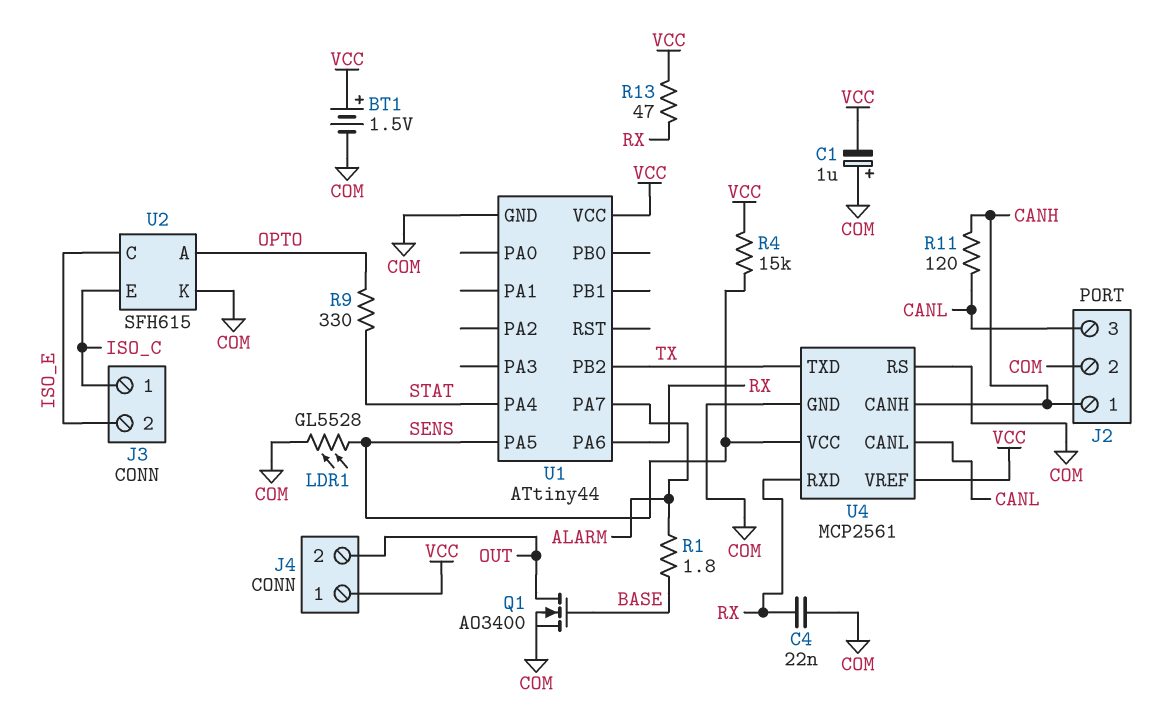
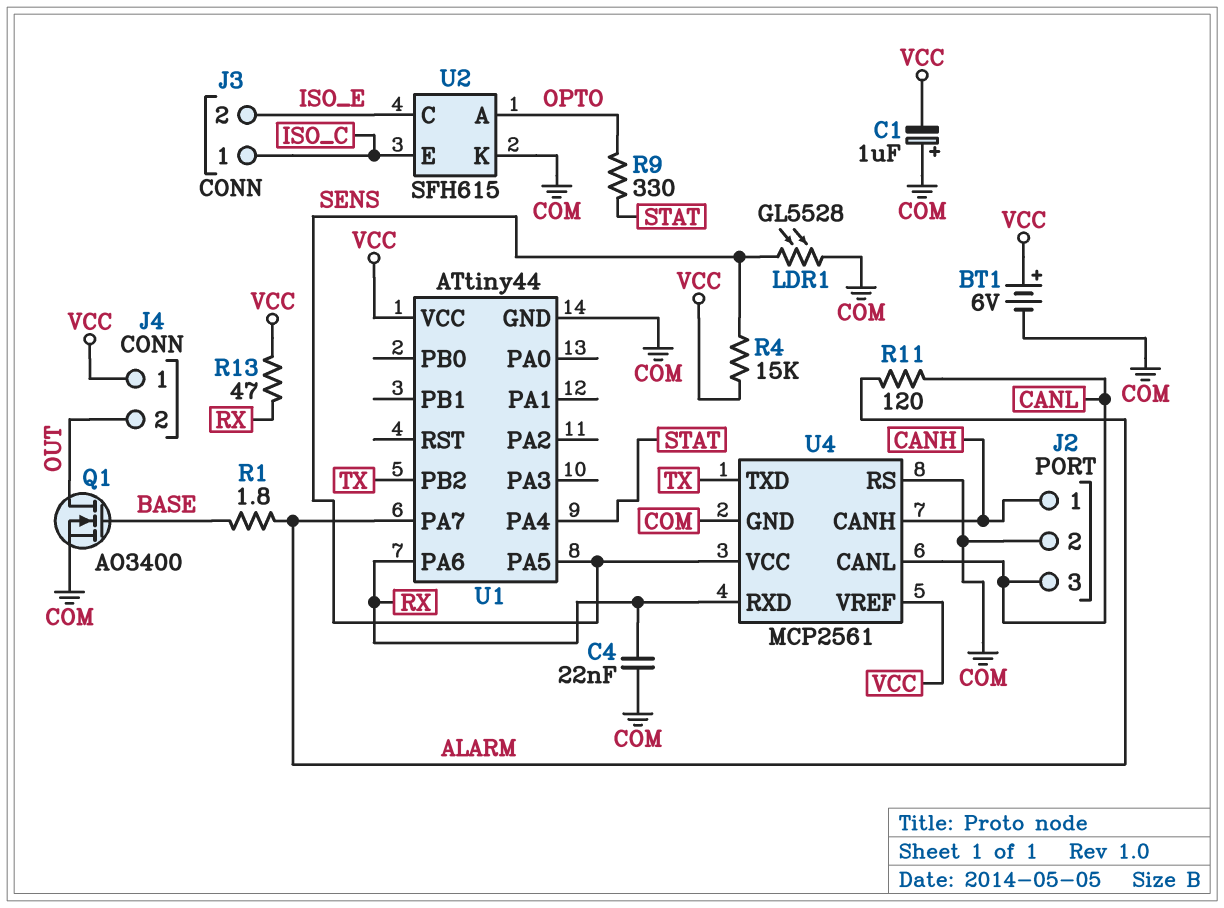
BT1: 1.5V (plus VCC, minus COM) -> 6V (plus VCC, minus COM)
R11: 120 (CANH, CANL) -> 120 (ALARM, CANL)

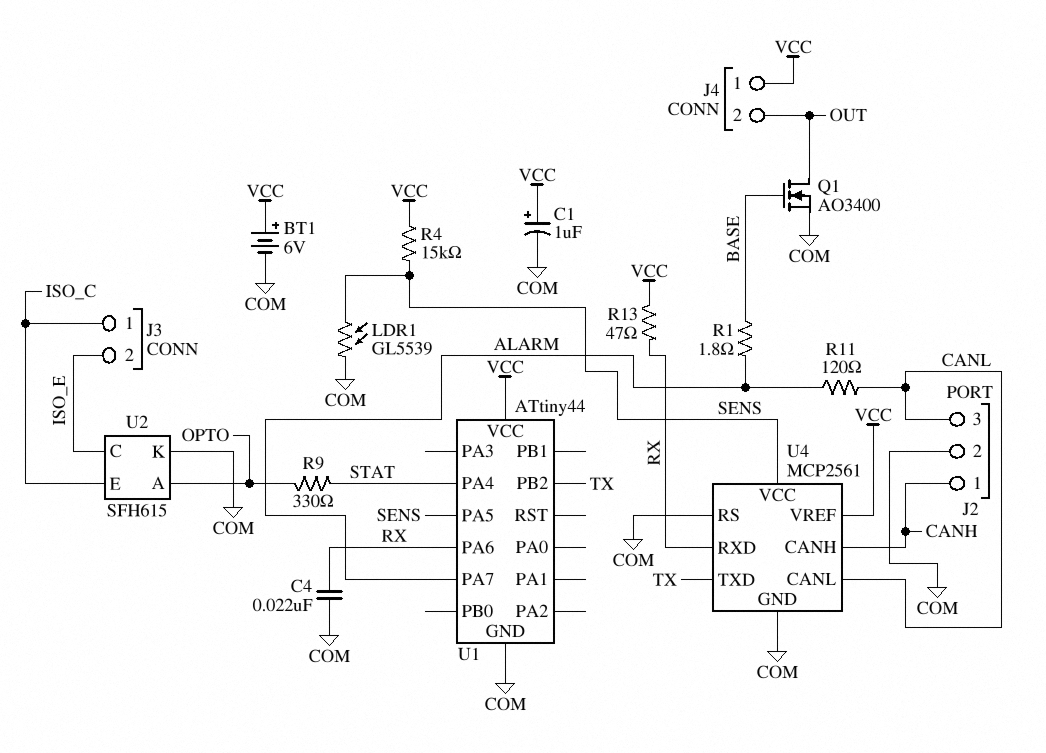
C1: 1uF (plus COM, minus VCC) -> 1uF (plus VCC, minus COM)
LDR1: GL5528 (COM, SENS) -> GL5539 (COM, SENS)

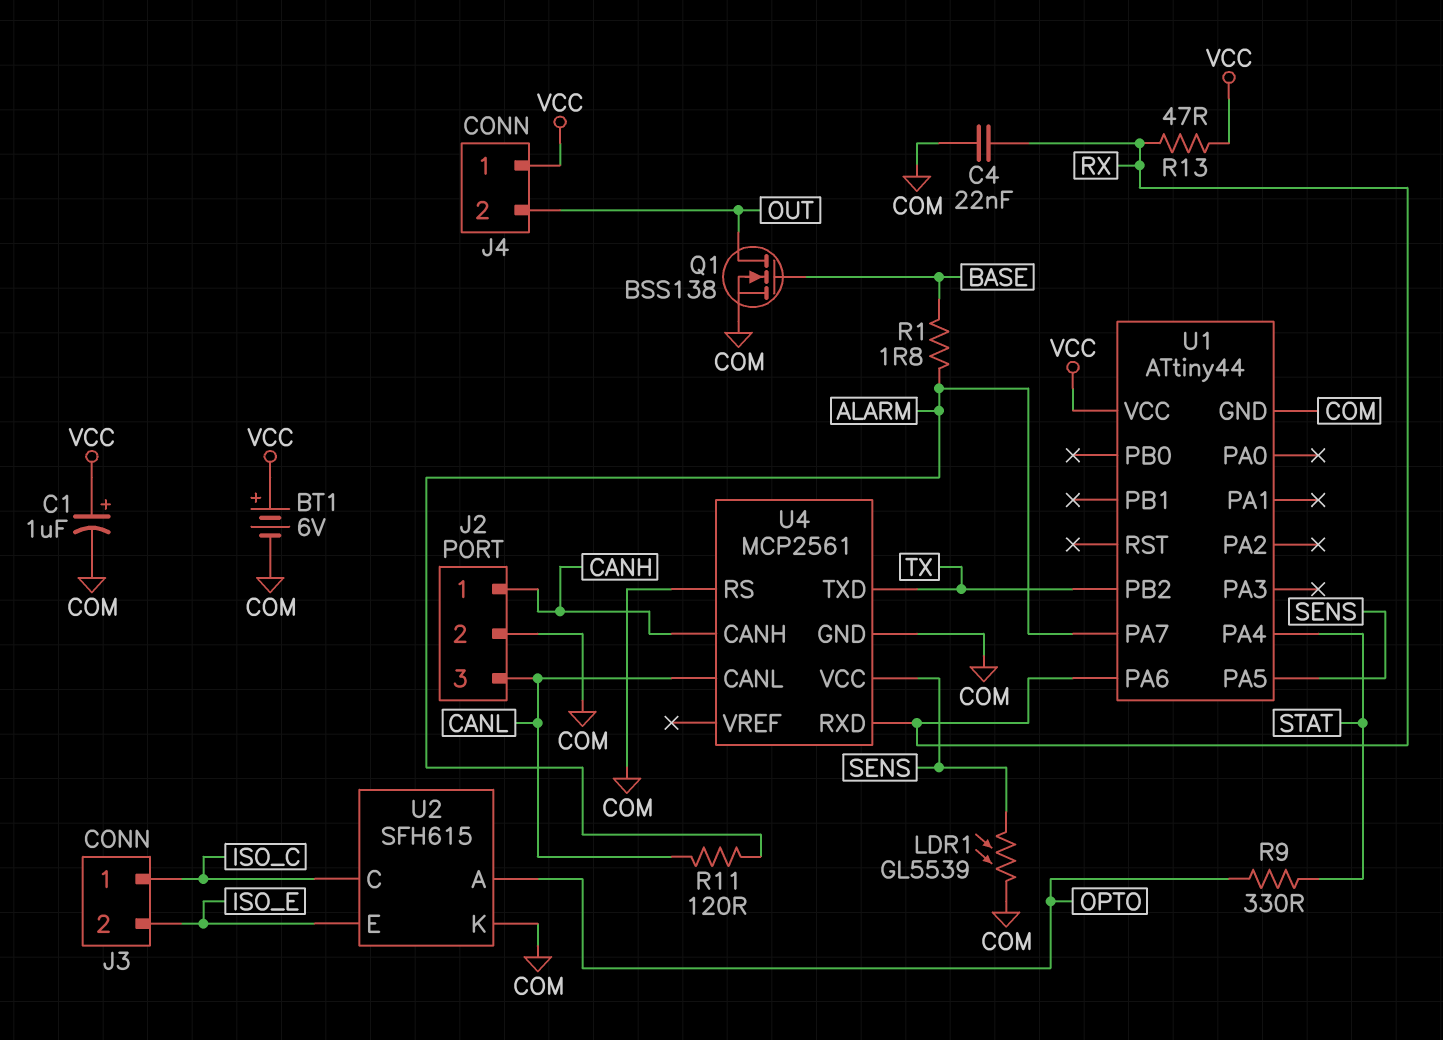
Q1: NMOS AO3400 (G BASE, D OUT, S COM) -> NMOS BSS138 (G BASE, D OUT, S COM)
R4: 15k (SENS, VCC) -> none
U2 pin C: ISO_E -> ISO_C
U2 pin E: ISO_C -> ISO_E
U4 pin VREF: VCC -> none

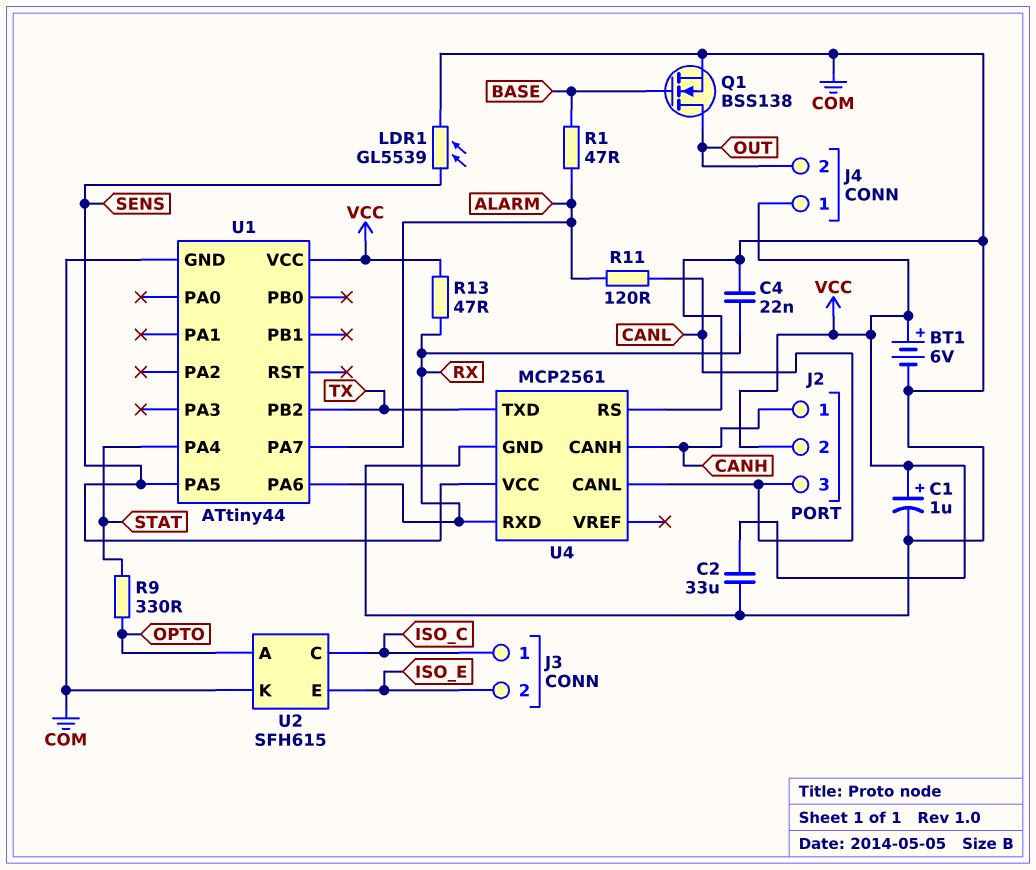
C2: none -> 33uF (COM, VCC)
J2 pin 2: COM -> VCC
R1: 1.8 (ALARM, BASE) -> 47 (ALARM, BASE)

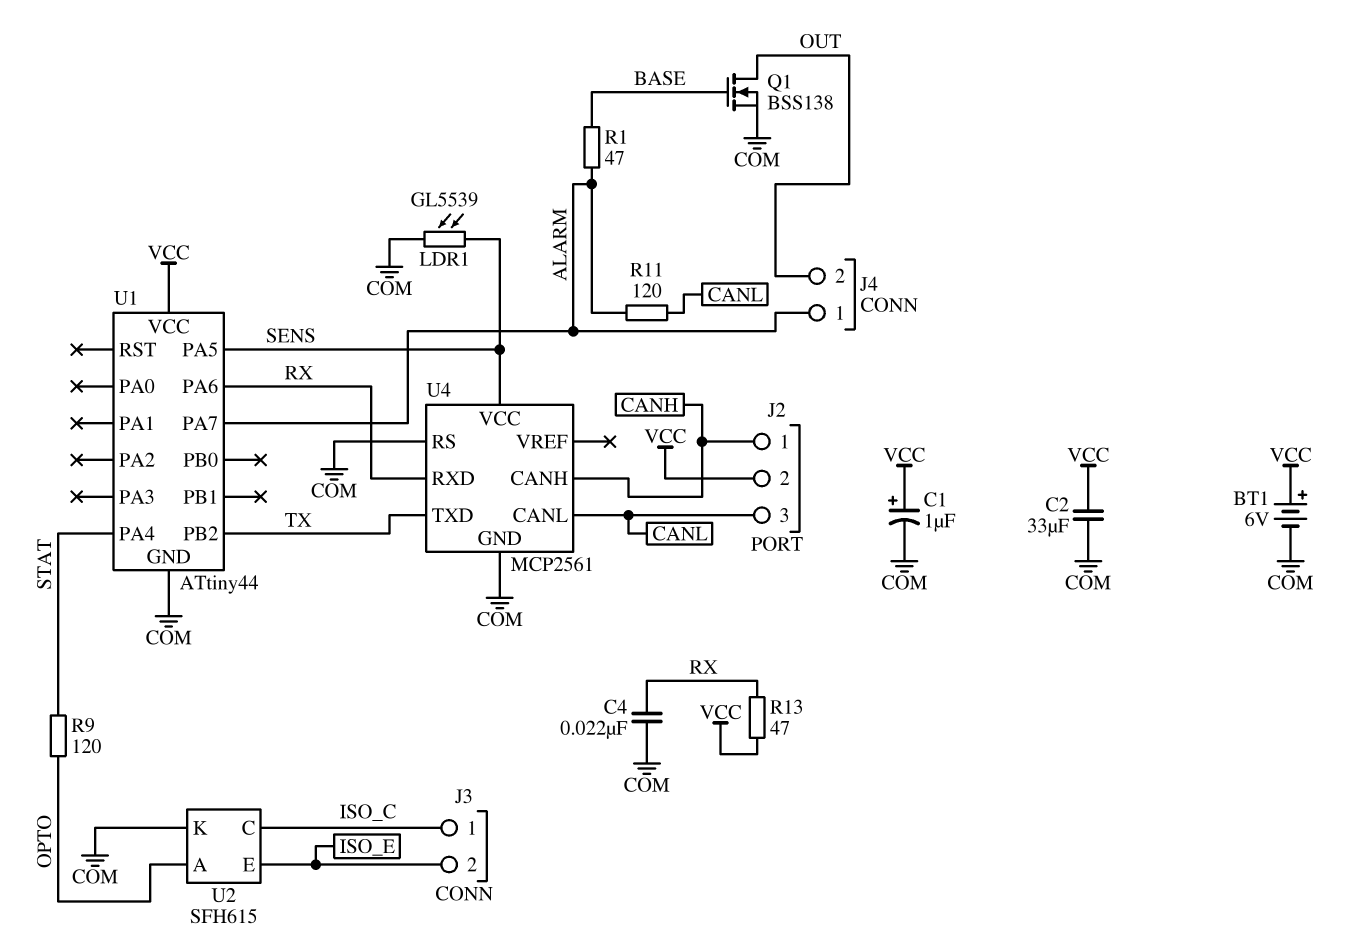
J4 pin 1: VCC -> ALARM
R9: 330 (OPTO, STAT) -> 120 (OPTO, STAT)

